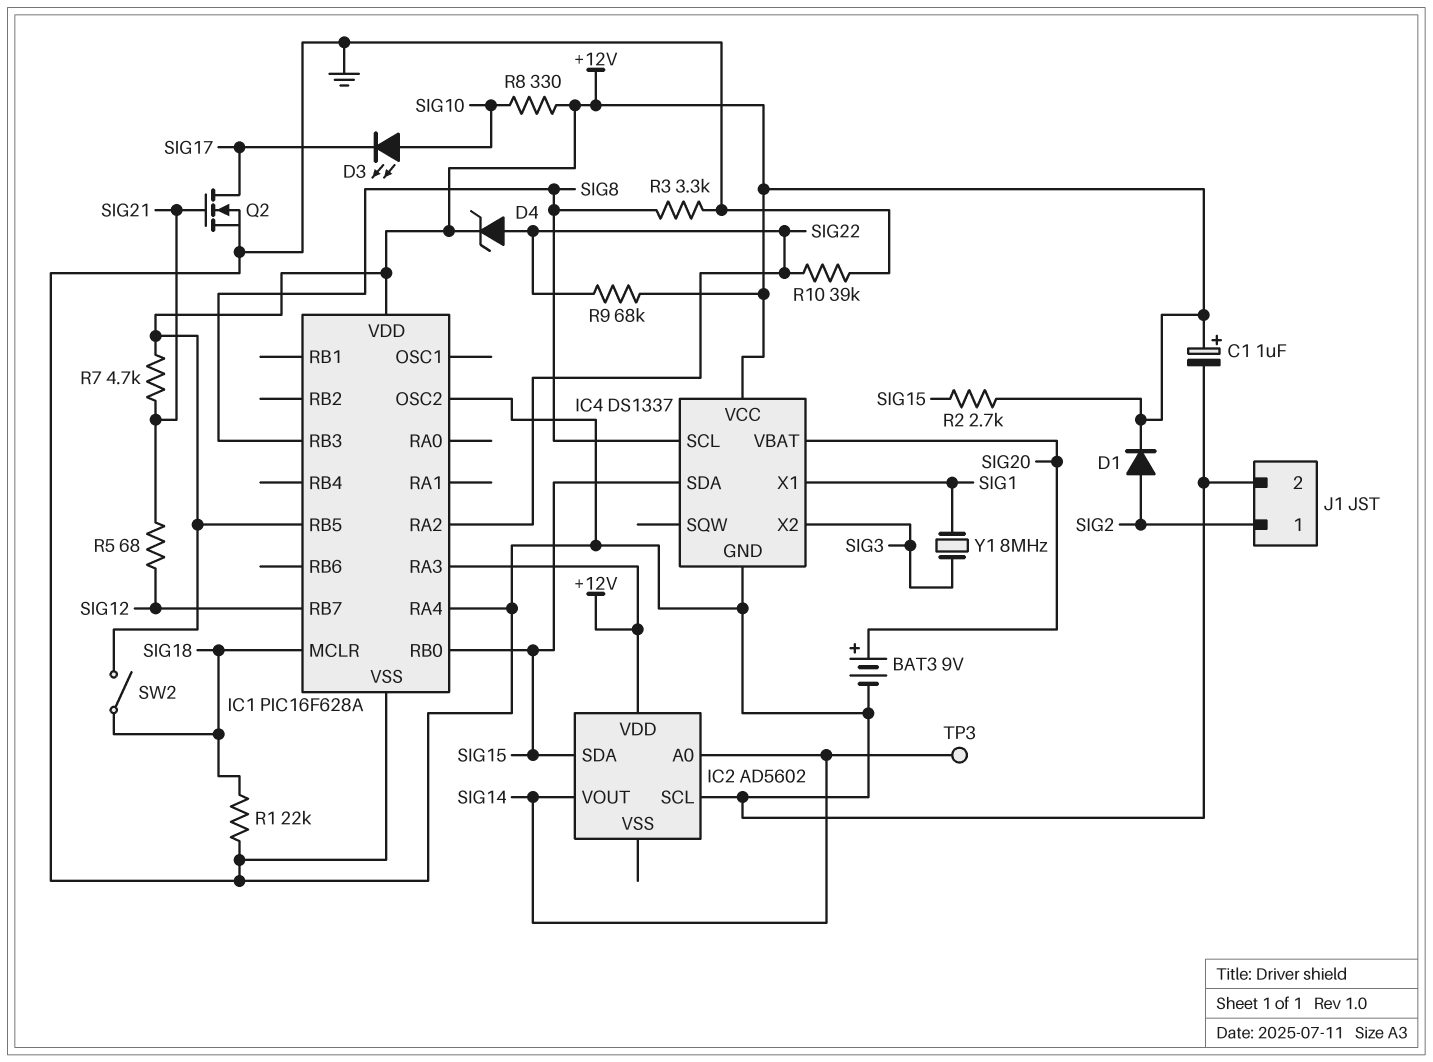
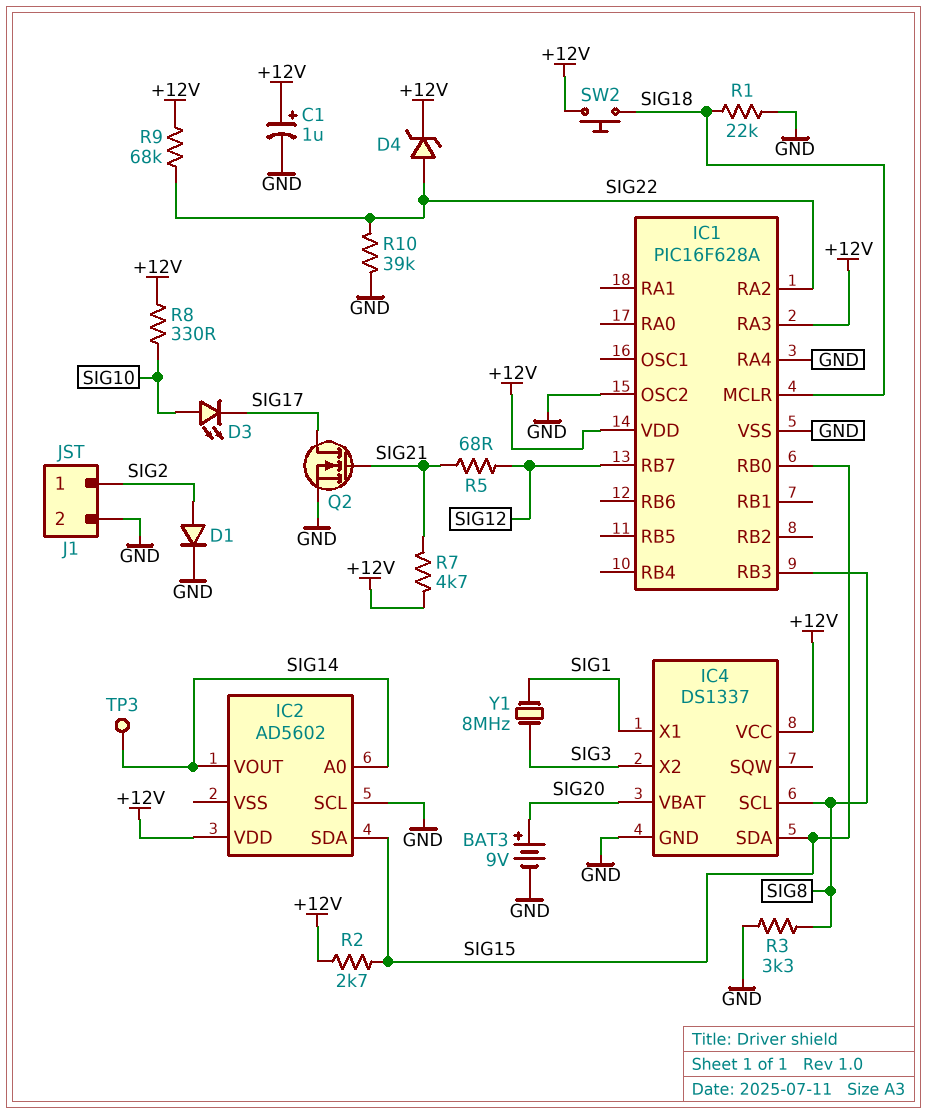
D1: diode (A SIG2, K +12V) -> diode (A SIG2, K GND)
IC1 pin RB5: +12V -> none
SW2: switch (+12V, SIG18) -> button (+12V, SIG18)

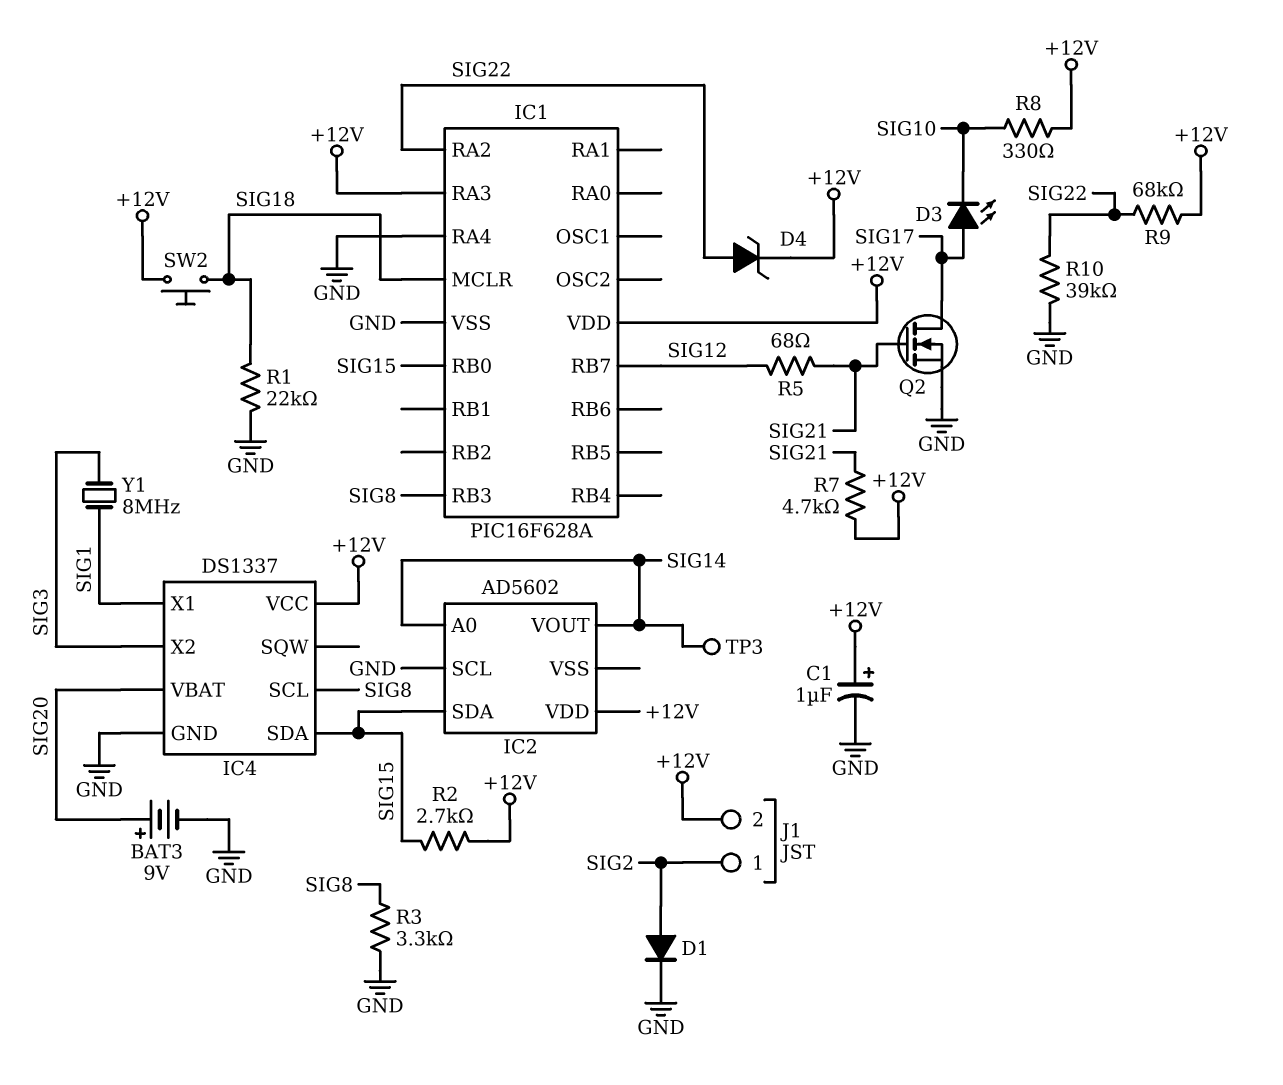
D3: LED (A SIG10, K SIG17) -> LED (A SIG17, K SIG10)
IC1 pin OSC2: GND -> none
J1 pin 2: GND -> +12V

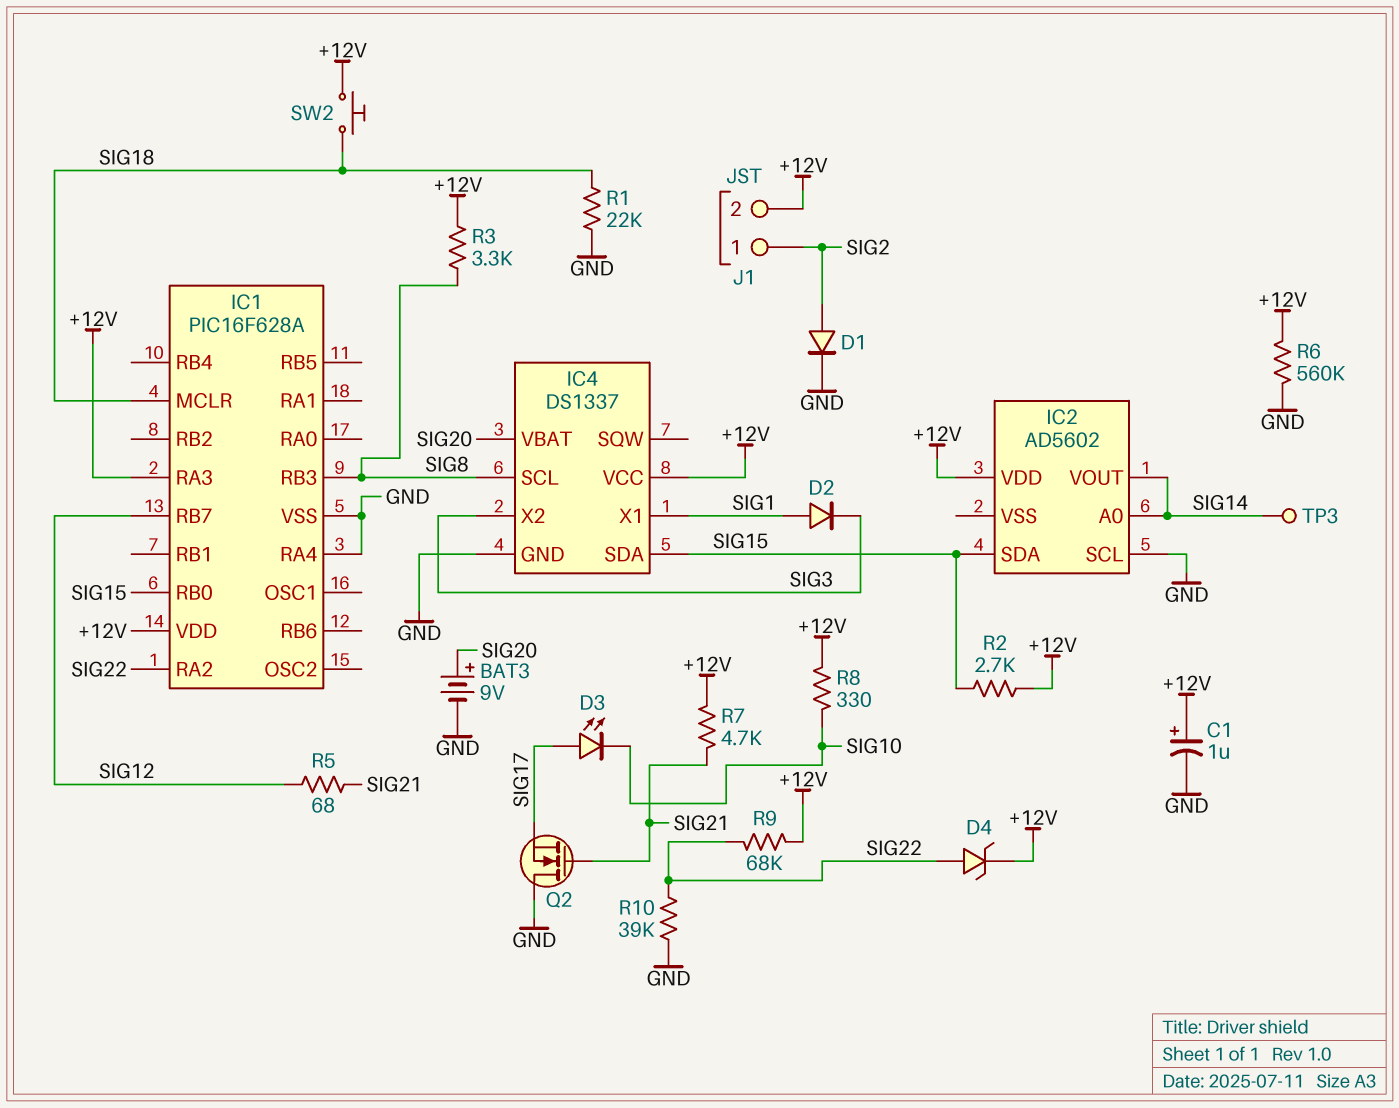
D2: none -> diode (A SIG1, K SIG3)
Q2: NMOS (G SIG21, D SIG17, S GND) -> NMOS (G SIG21, D GND, S SIG17)
R3: 3.3k (GND, SIG8) -> 3.3k (+12V, SIG8)
R6: none -> 560k (+12V, GND)
Y1: 8MHz (SIG1, SIG3) -> none

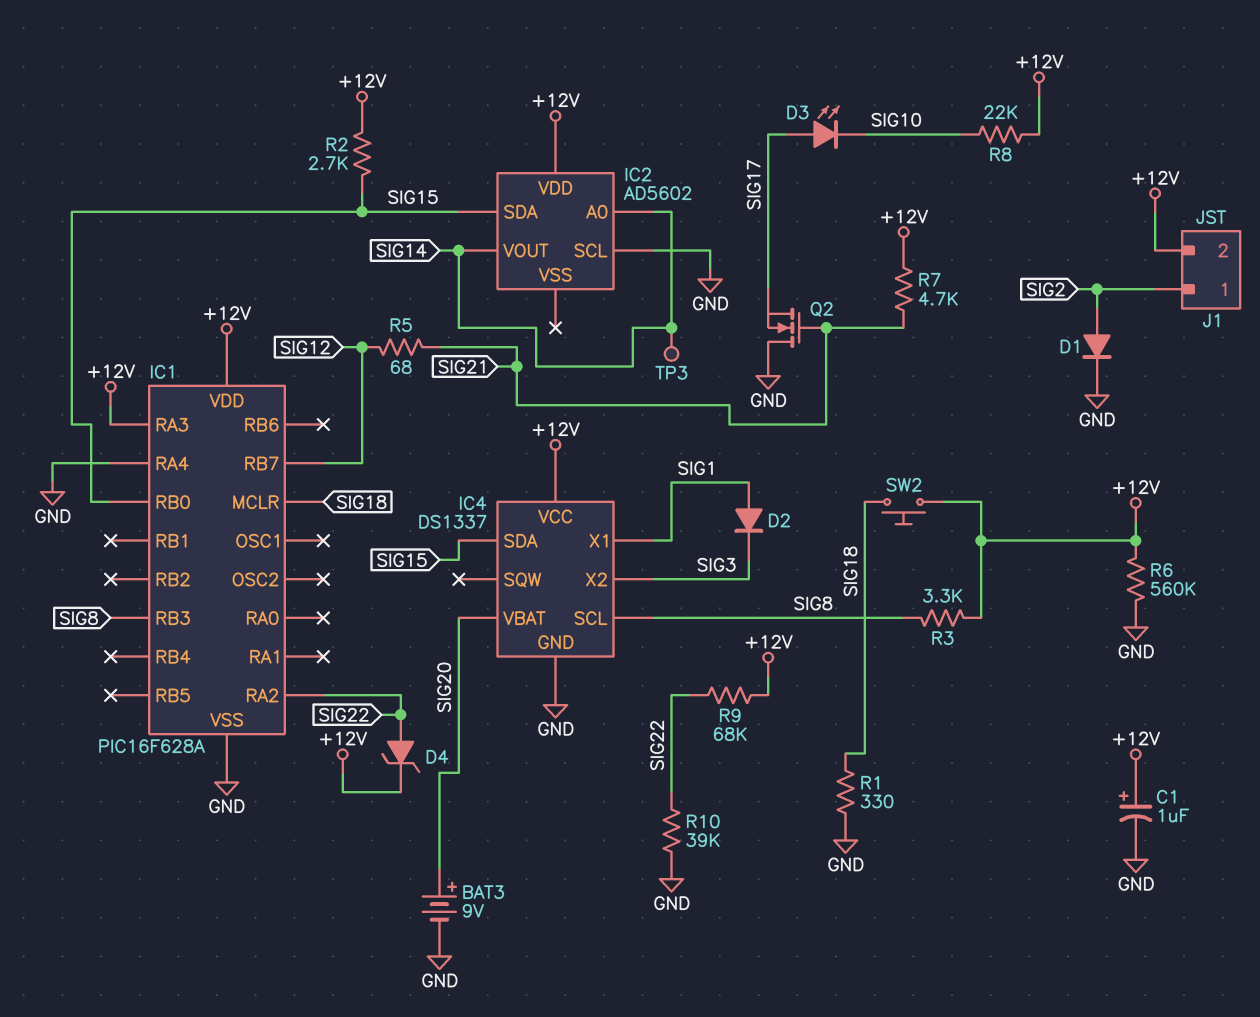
R1: 22k (GND, SIG18) -> 330 (GND, SIG18)
R8: 330 (+12V, SIG10) -> 22k (+12V, SIG10)

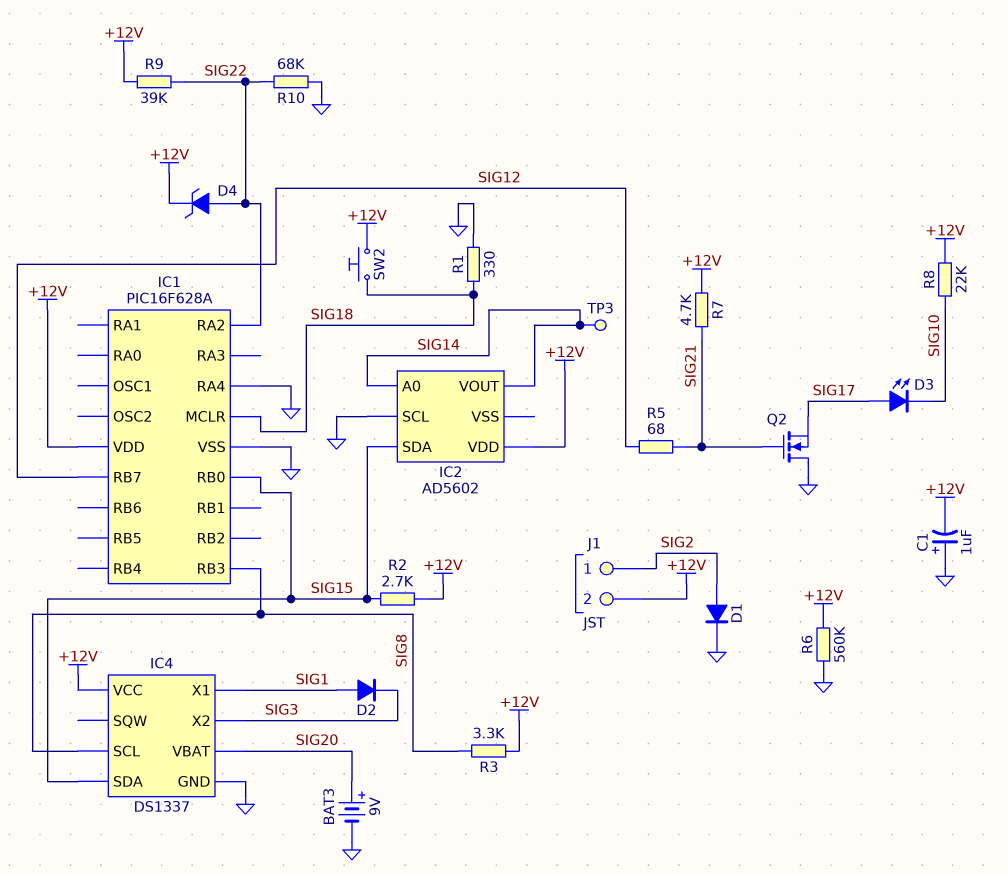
C1: 1uF (plus +12V, minus GND) -> 1uF (plus GND, minus +12V)
IC1 pin RA3: +12V -> none
R9: 68k (+12V, SIG22) -> 39k (+12V, SIG22)
R10: 39k (GND, SIG22) -> 68k (GND, SIG22)

